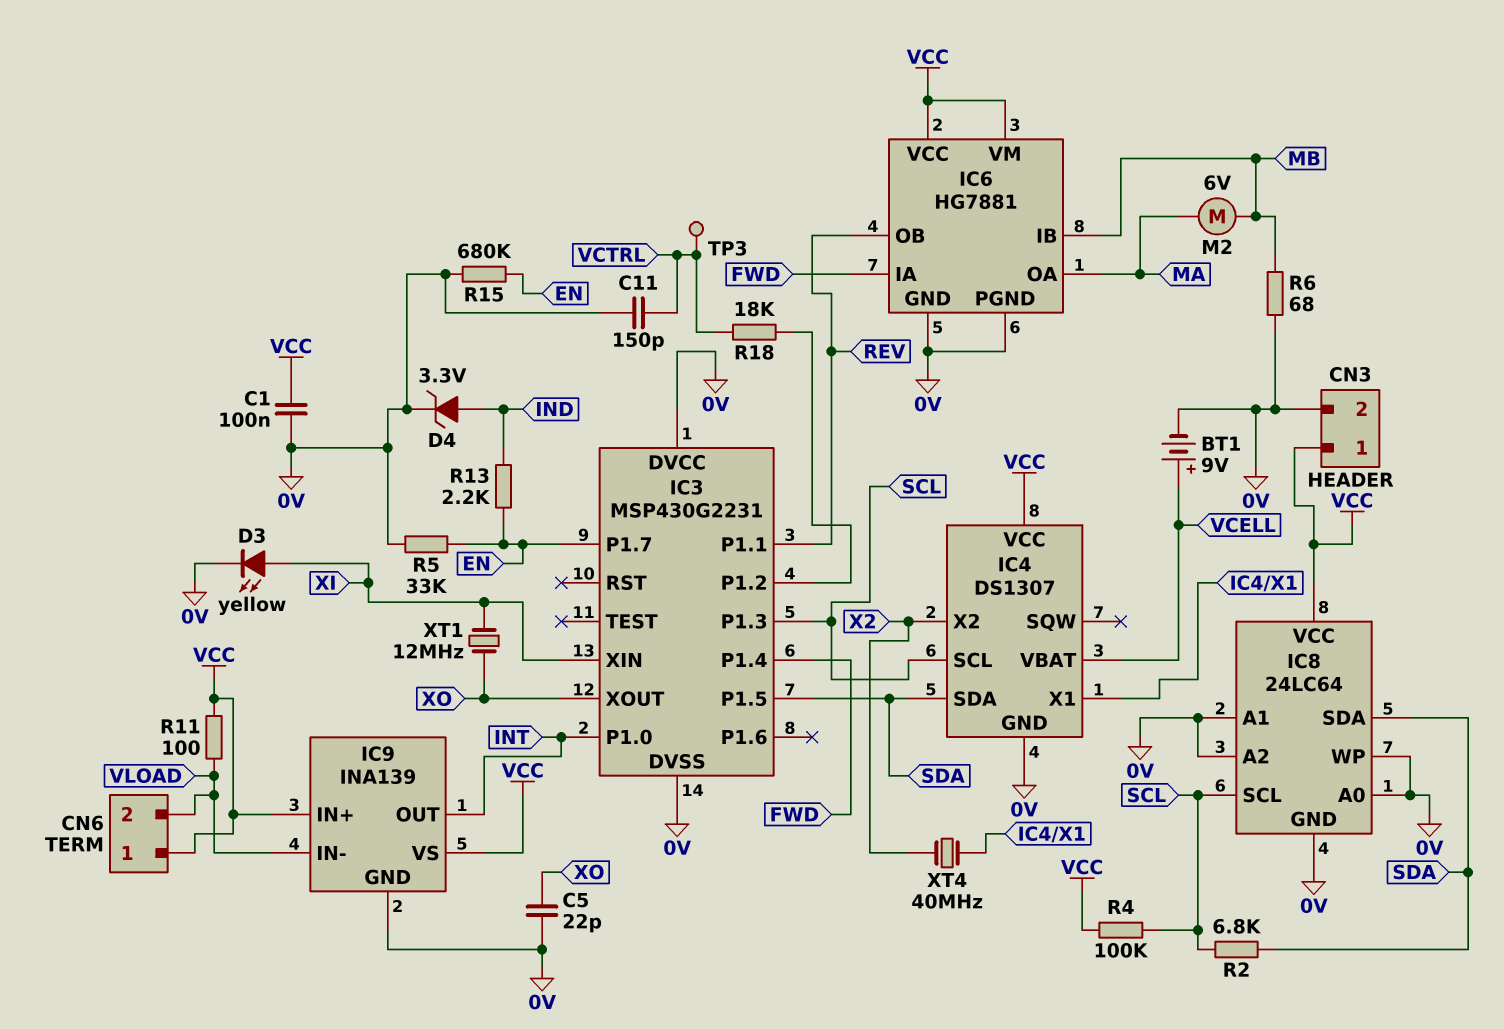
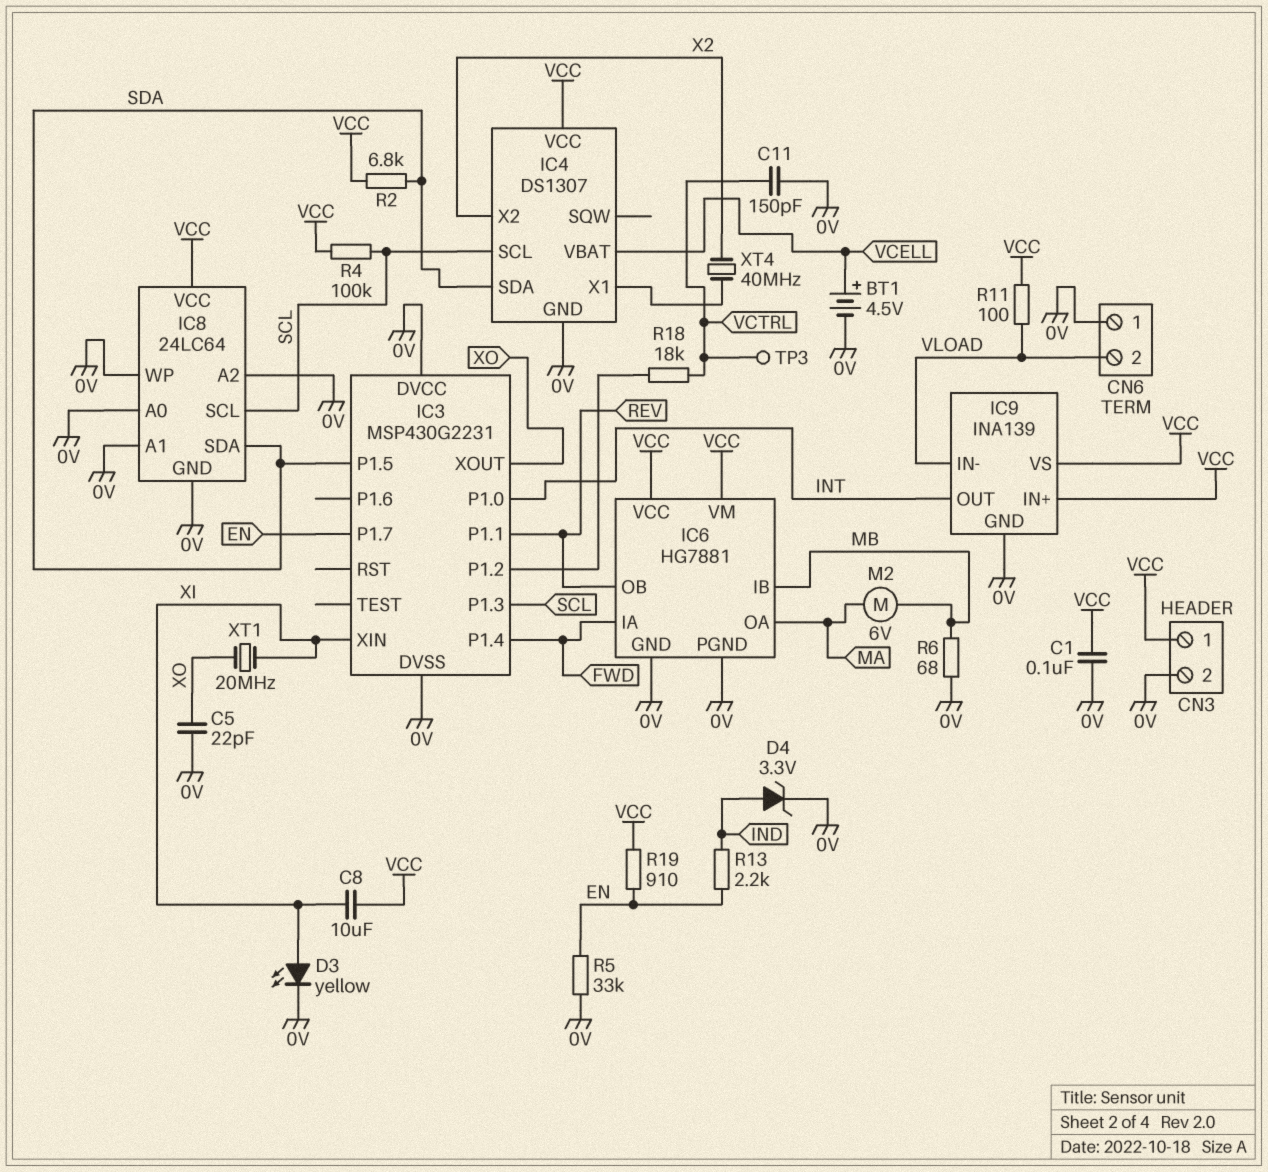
BT1: 9V (plus VCELL, minus 0V) -> 4.5V (plus VCELL, minus 0V)
C8: none -> 10uF (VCC, XI)
CN6 pin 1: VCC -> 0V
R2: 6.8k (SCL, SDA) -> 6.8k (SDA, VCC)
R15: 680k (0V, EN) -> none
R19: none -> 910 (EN, VCC)
XT1: 12MHz (XI, XO) -> 20MHz (XI, XO)

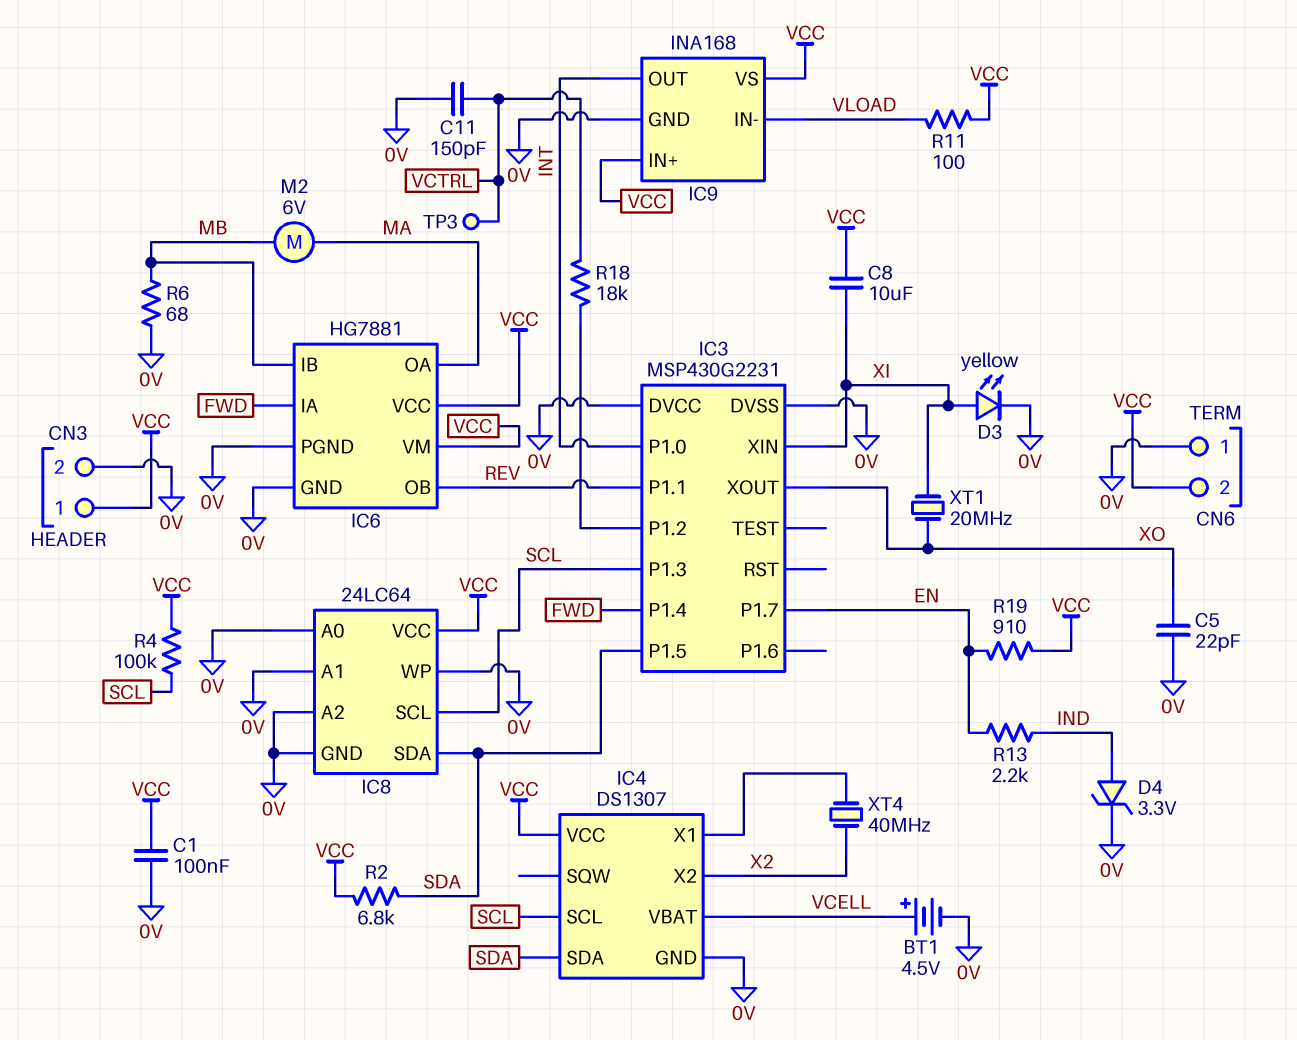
CN6 pin 2: VLOAD -> VCC
IC9: INA139 -> INA168
R5: 33k (0V, EN) -> none

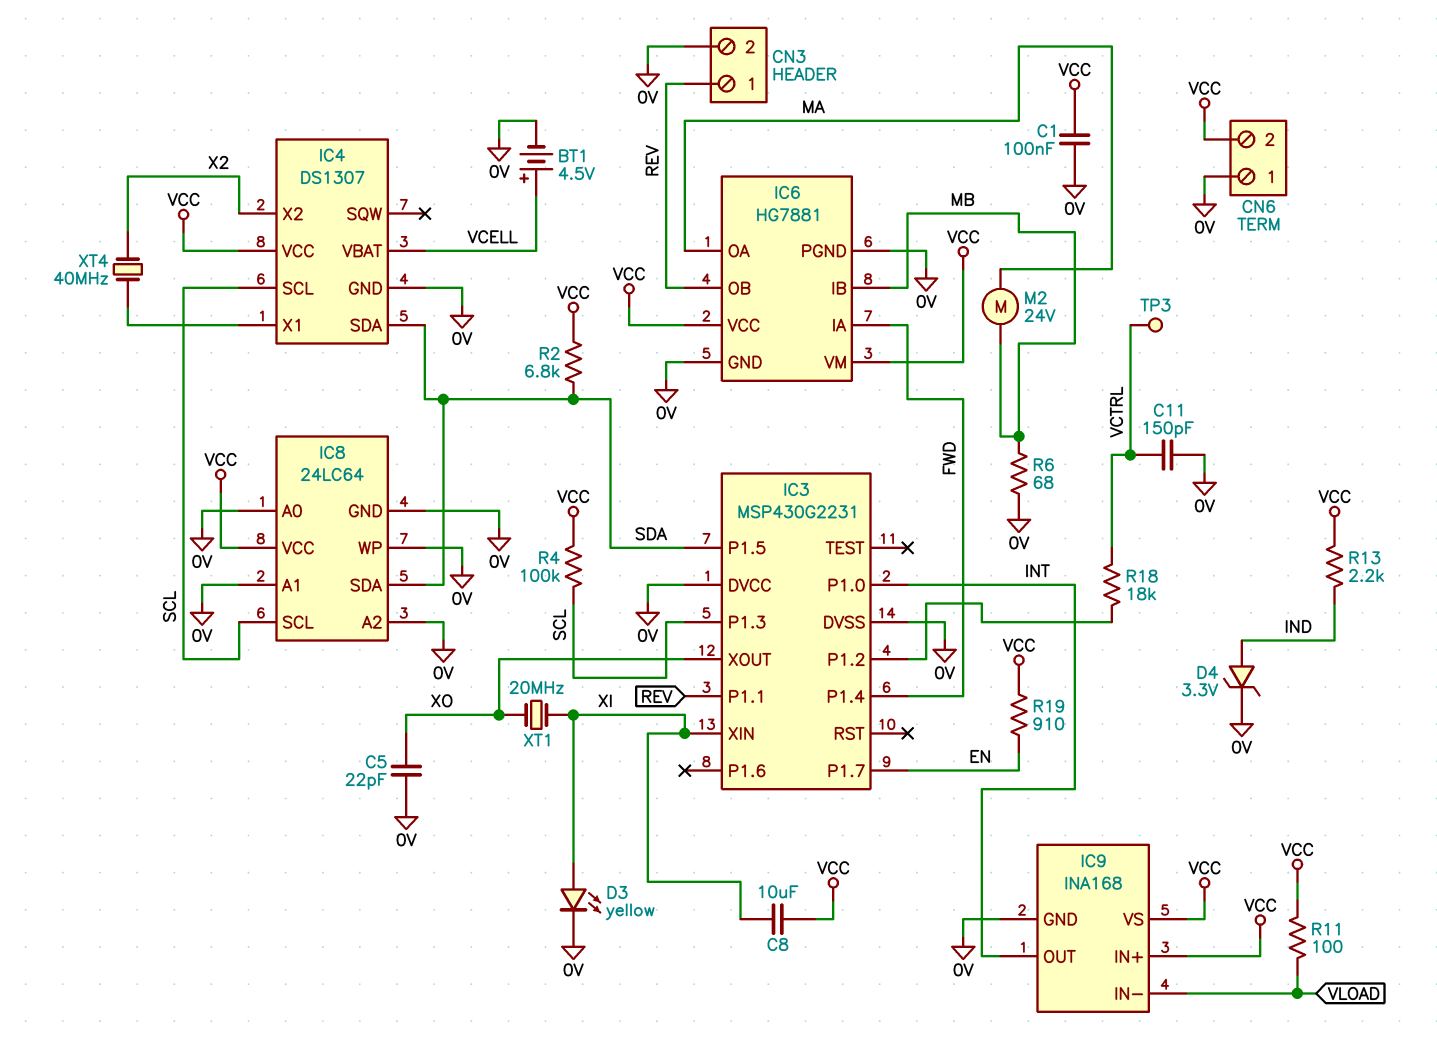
CN3 pin 1: VCC -> REV
M2: motor 6V (MA, MB) -> motor 24V (MA, MB)
R13: 2.2k (EN, IND) -> 2.2k (IND, VCC)

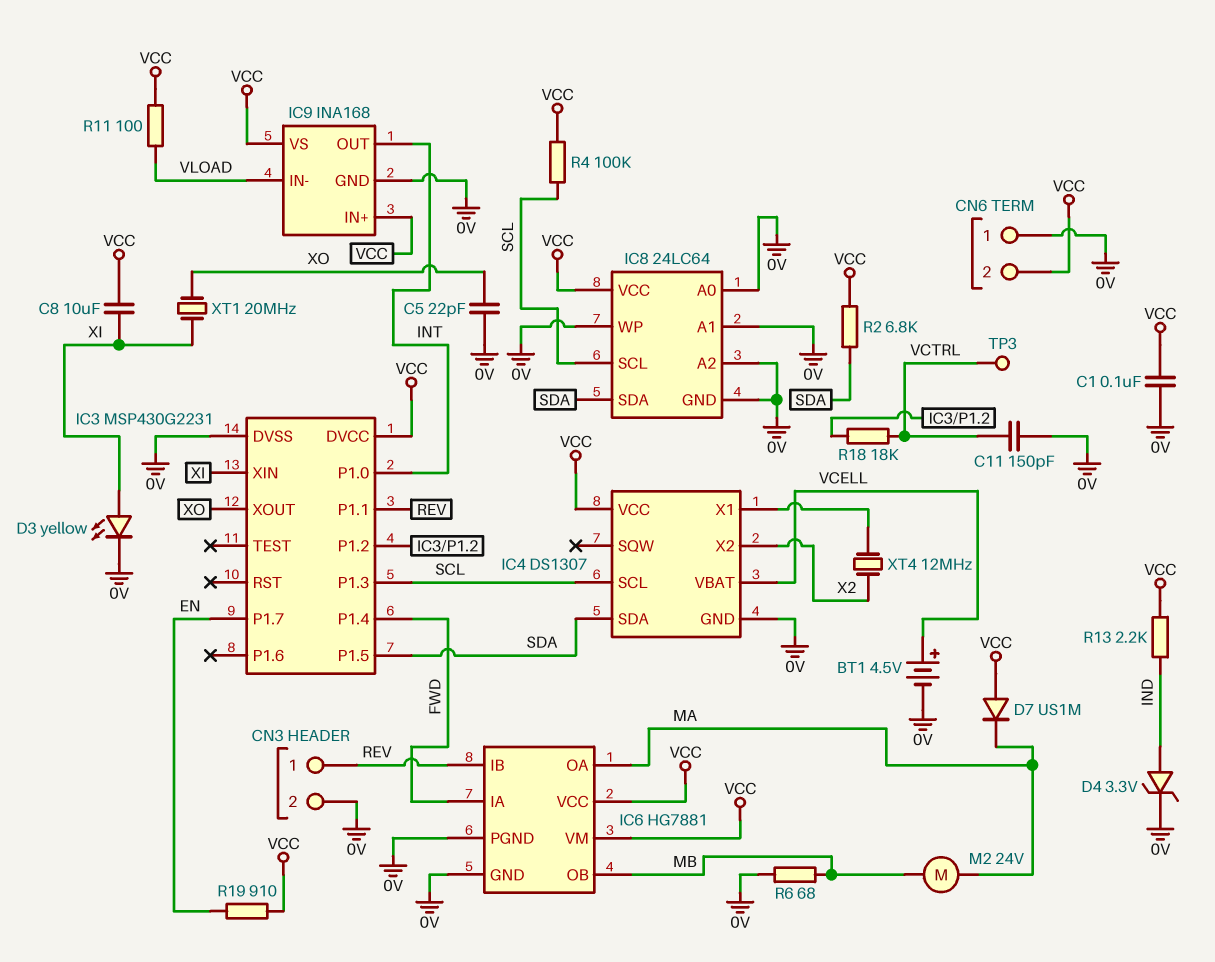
D7: none -> diode US1M (A VCC, K MA)
IC3 pin DVCC: 0V -> VCC
IC6 pin IB: MB -> REV
IC6 pin OB: REV -> MB
XT4: 40MHz (IC4/X1, X2) -> 12MHz (IC4/X1, X2)

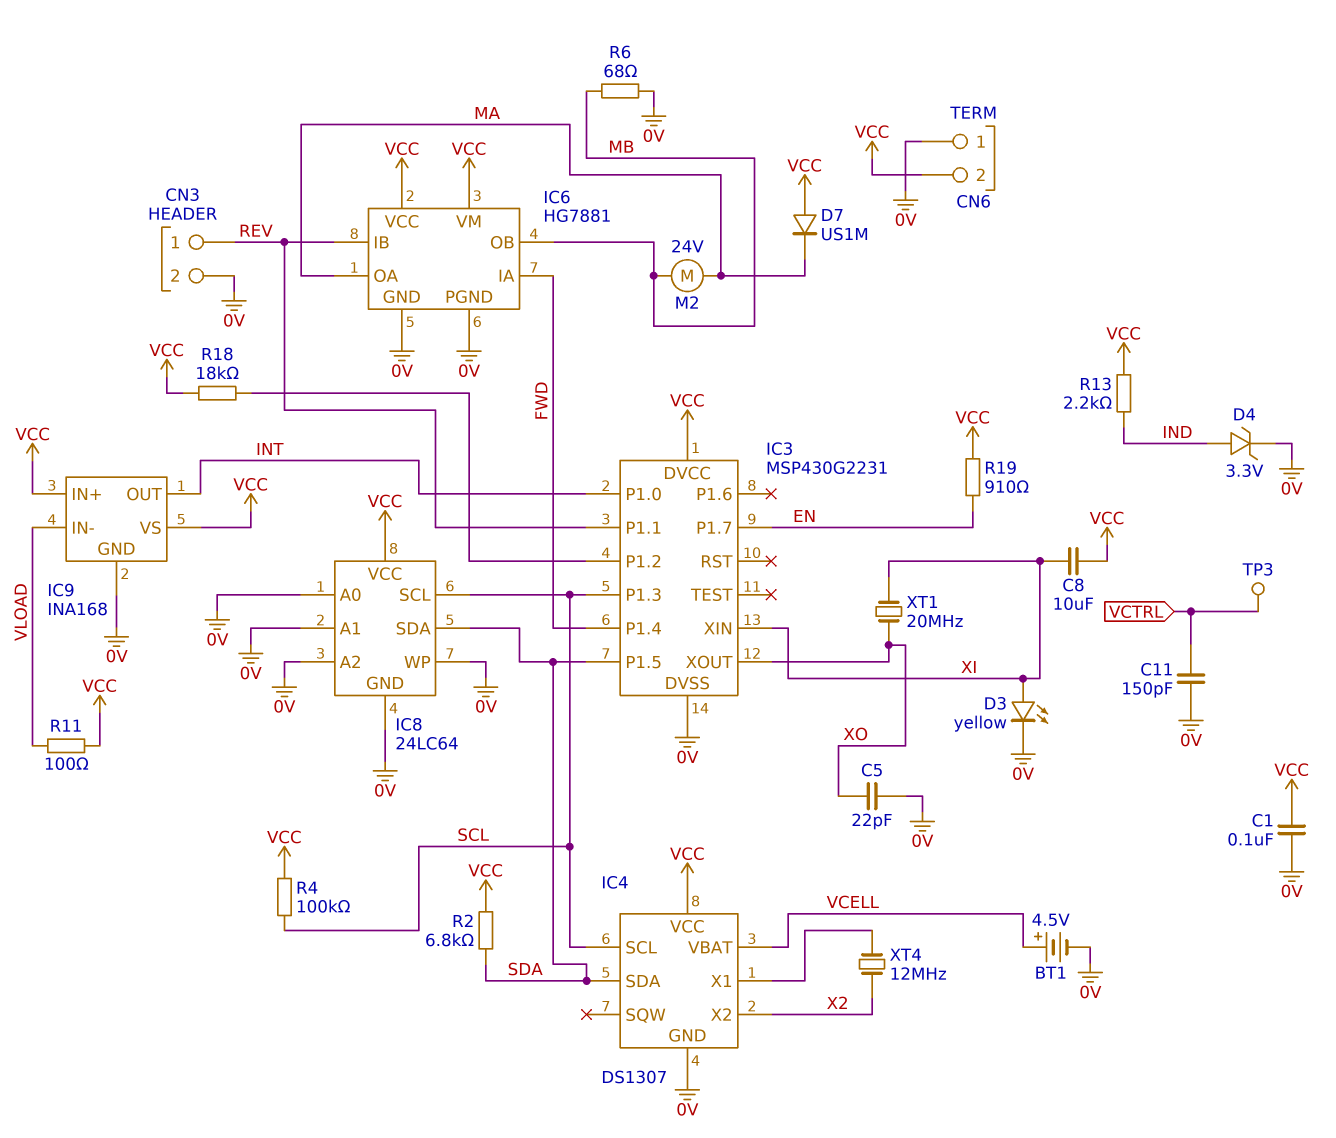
R18: 18k (IC3/P1.2, VCTRL) -> 18k (IC3/P1.2, VCC)

